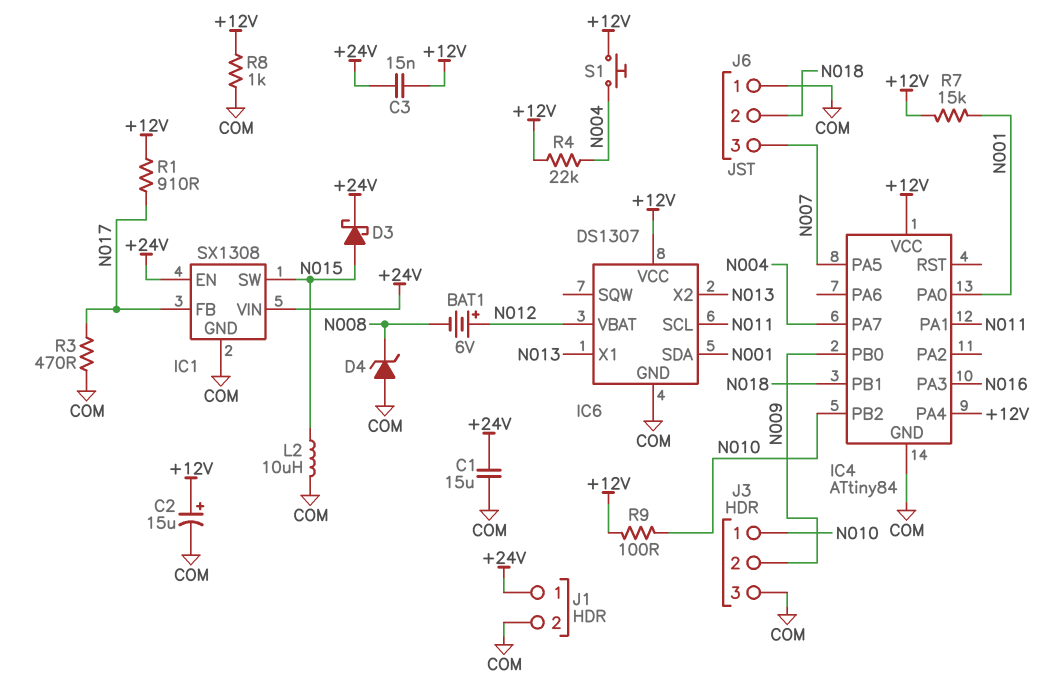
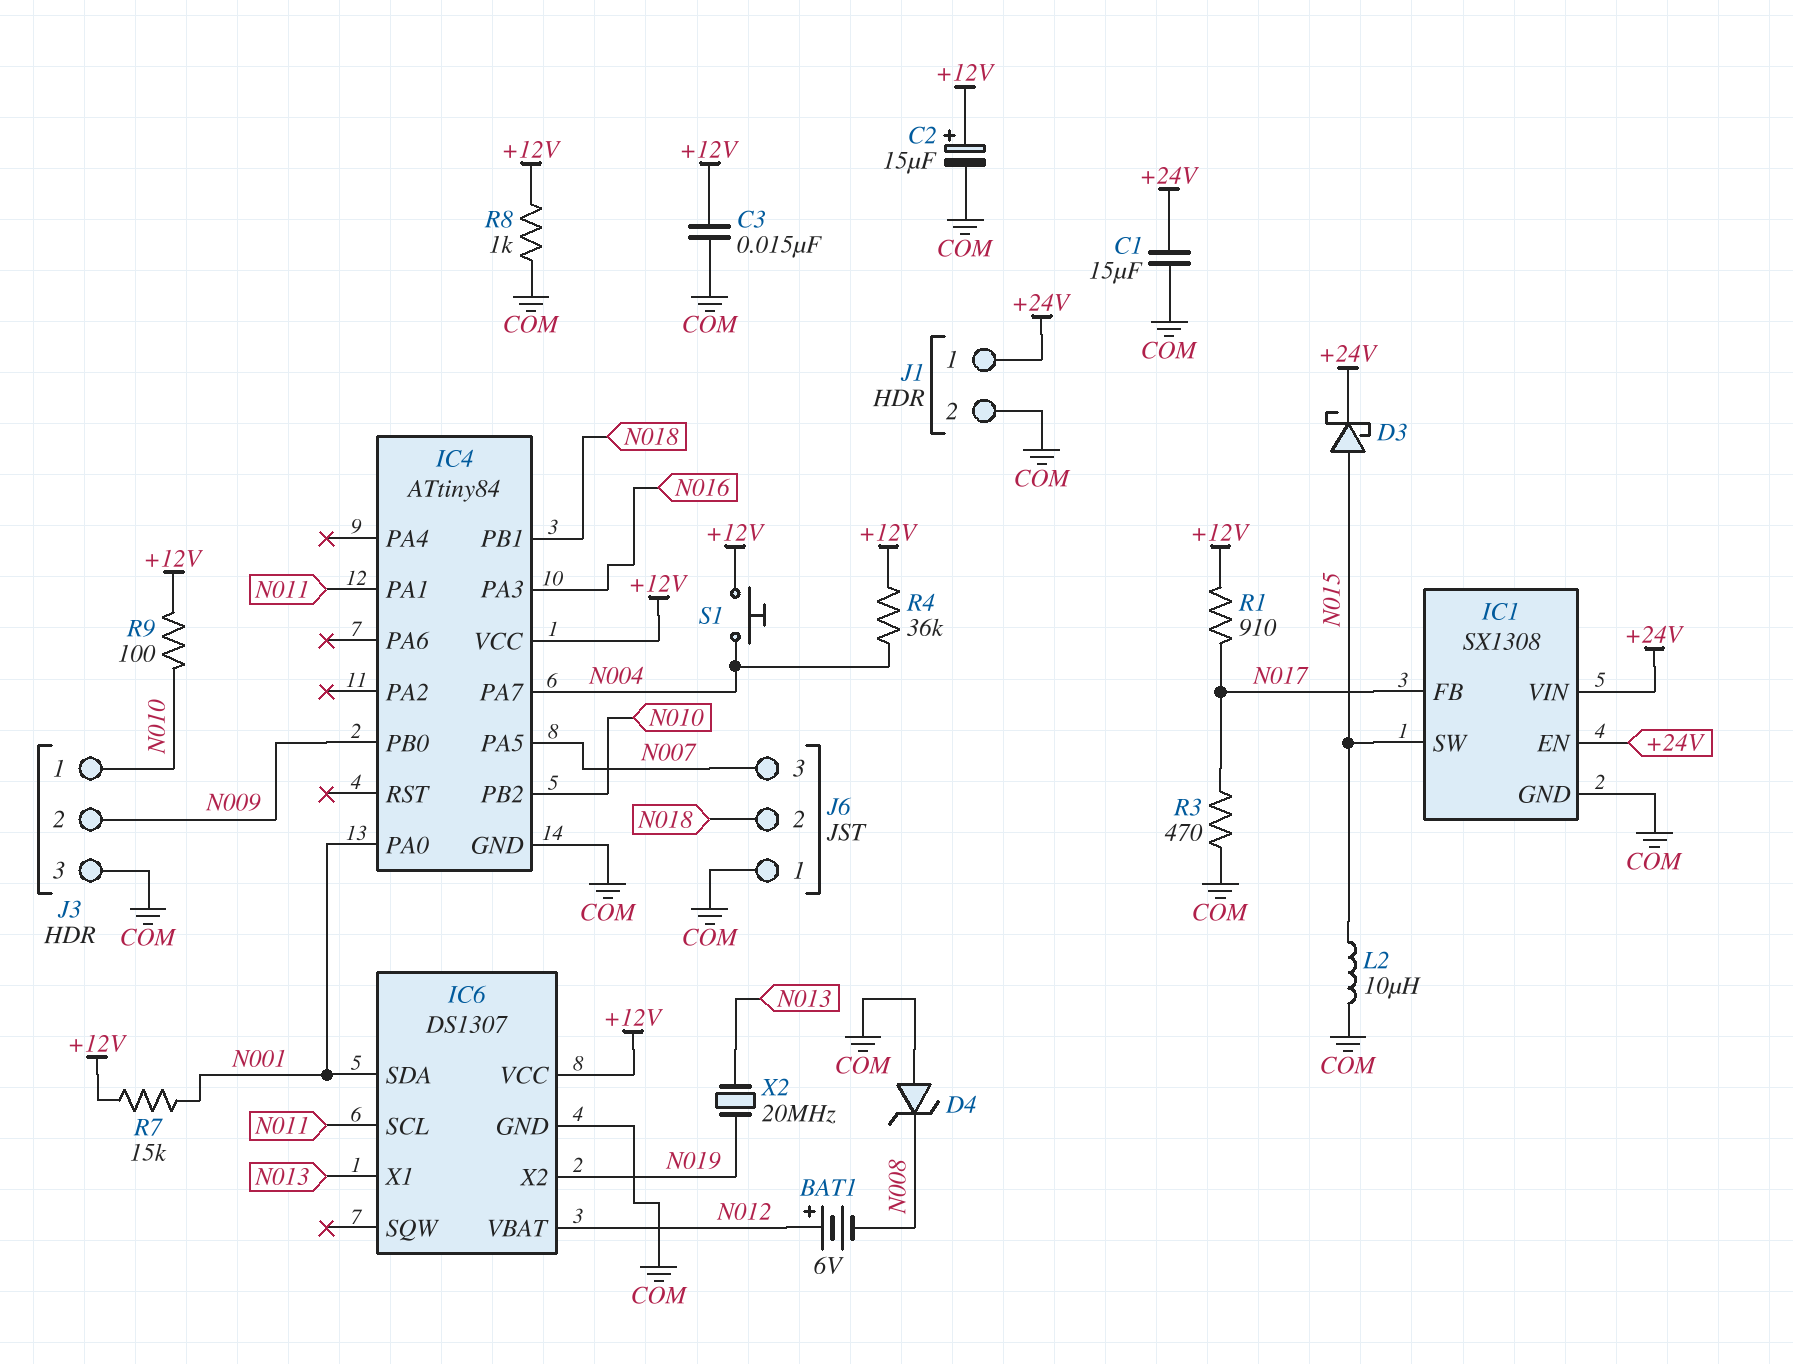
C3: 15nF (+12V, +24V) -> 15nF (+12V, COM)
IC4 pin PA4: +12V -> none
IC6 pin X2: N013 -> N019
R4: 22k (+12V, N004) -> 36k (+12V, N004)
X2: none -> 20MHz (N013, N019)

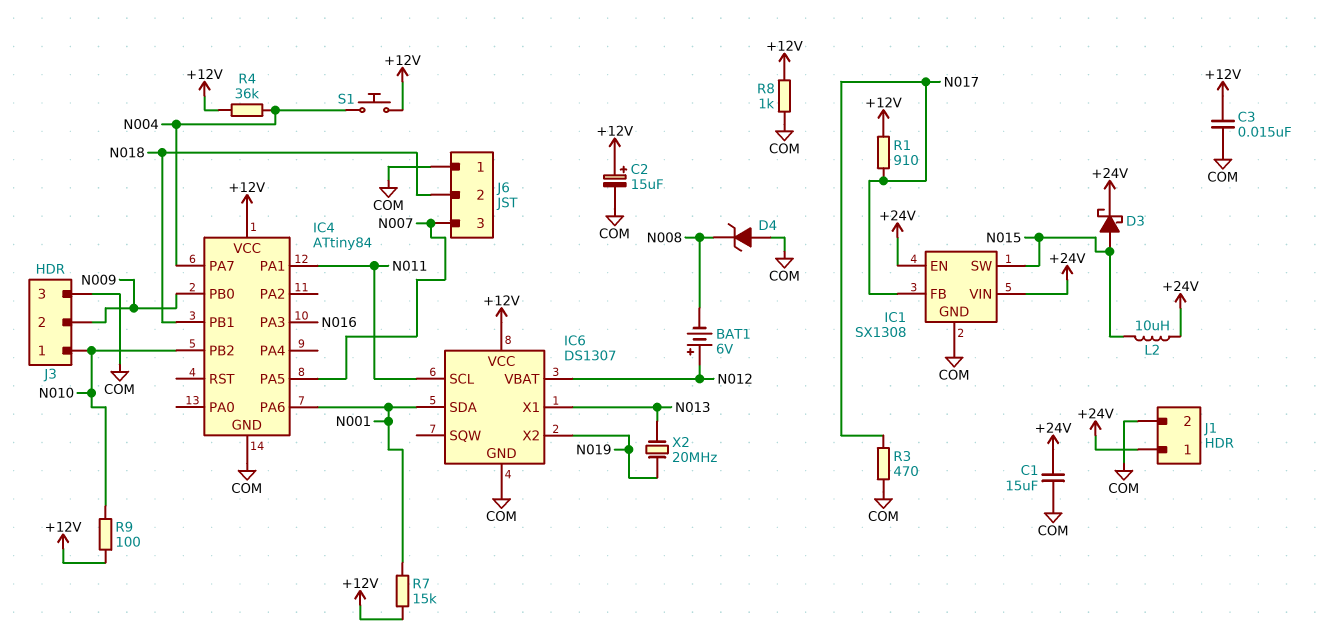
IC4 pin PA0: N001 -> none
IC4 pin PA6: none -> N001
L2: 10uH (COM, N015) -> 10uH (+24V, N015)

